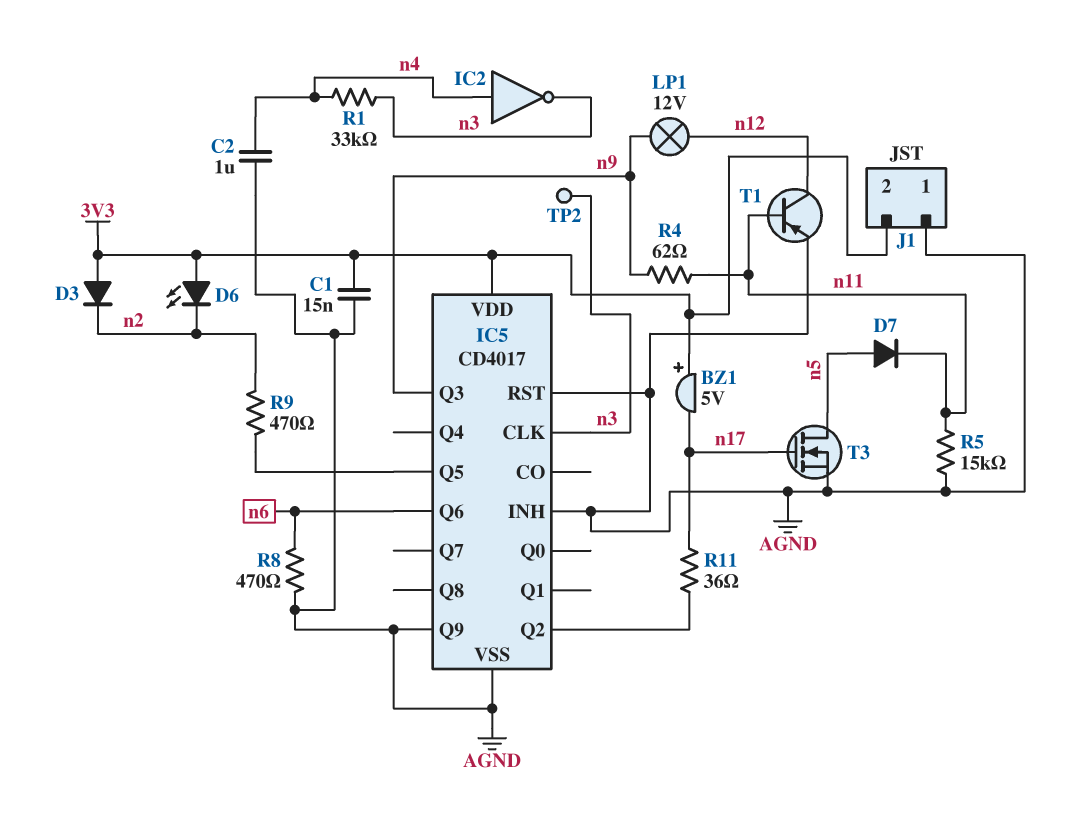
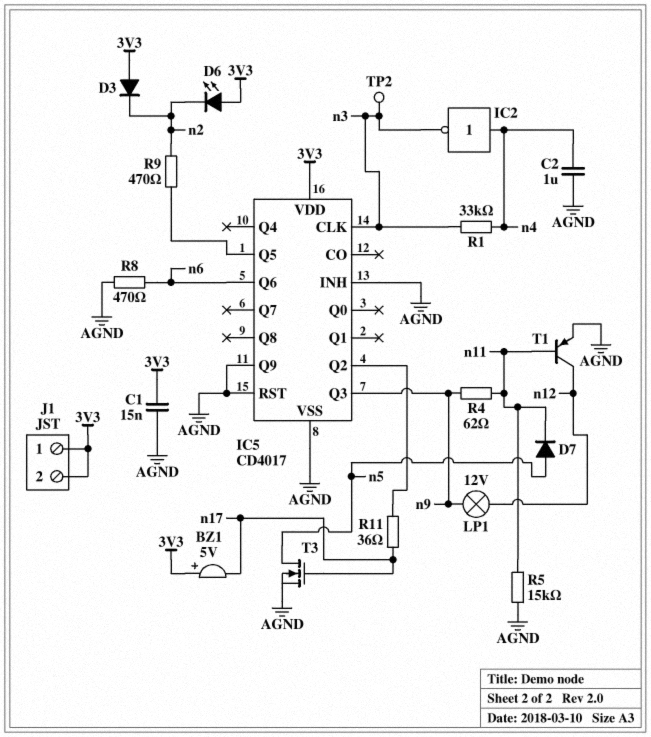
J1 pin 1: AGND -> 3V3

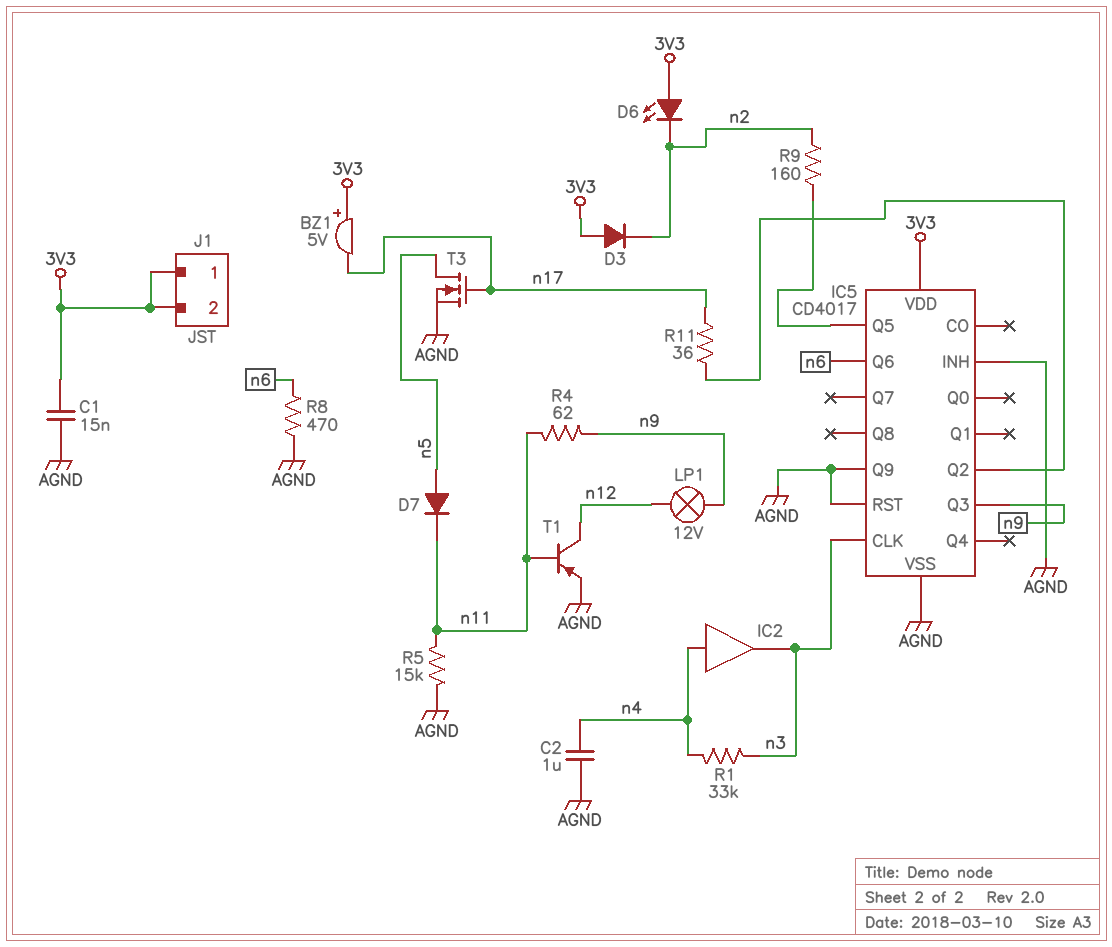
IC2: NOT (in n4, out n3) -> buffer (in n4, out n3)
R9: 470 (IC5/Q5, n2) -> 160 (IC5/Q5, n2)
TP2: test point (n3) -> none

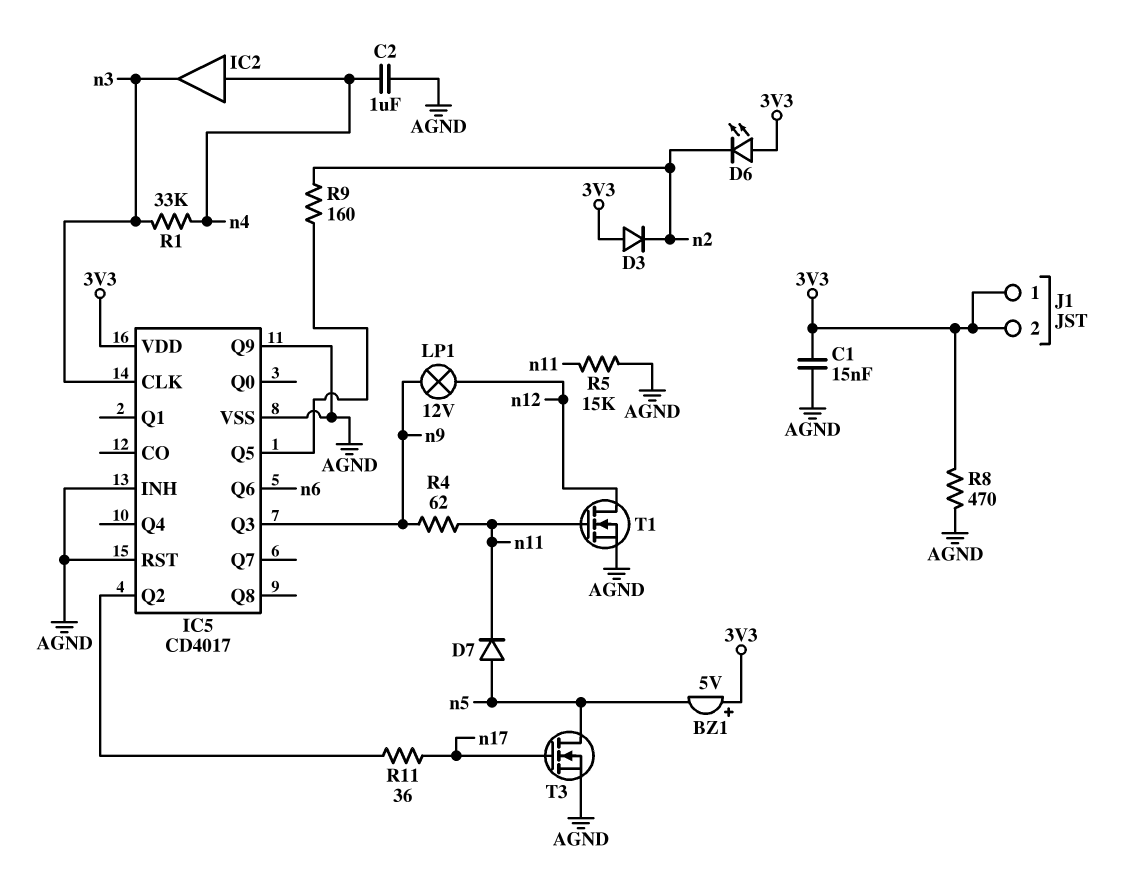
BZ1: buzzer 5V (plus 3V3, minus n17) -> buzzer 5V (plus 3V3, minus n5)
R8: 470 (AGND, n6) -> 470 (3V3, AGND)
T1: PNP (B n11, C n12, E AGND) -> NMOS (G n11, D n12, S AGND)

